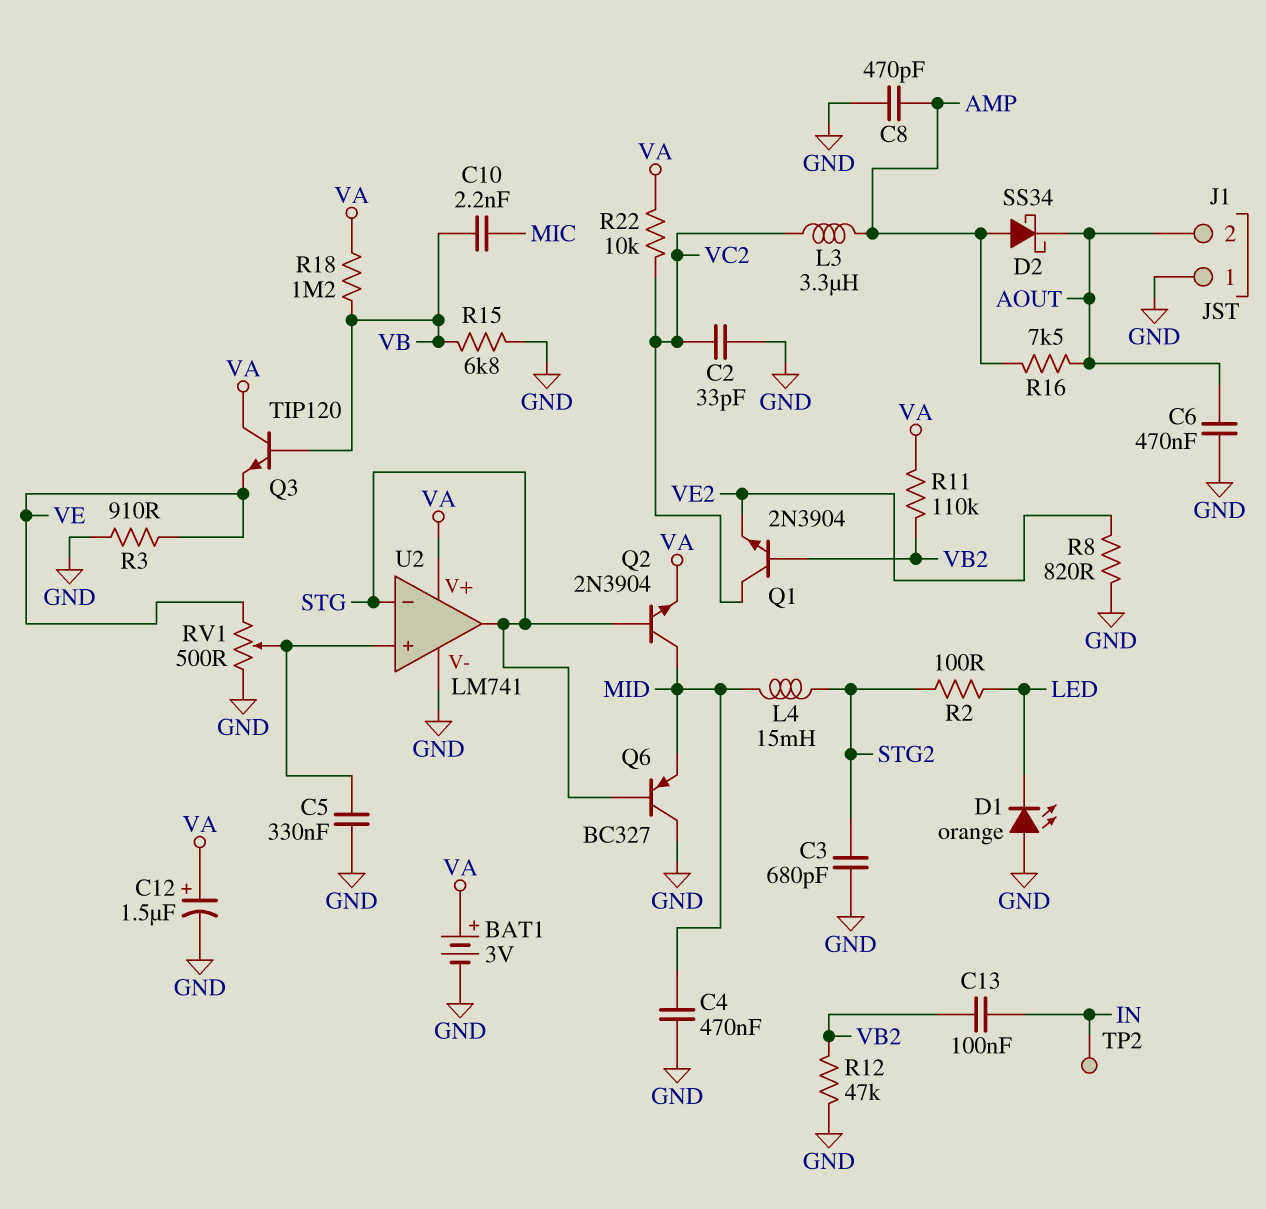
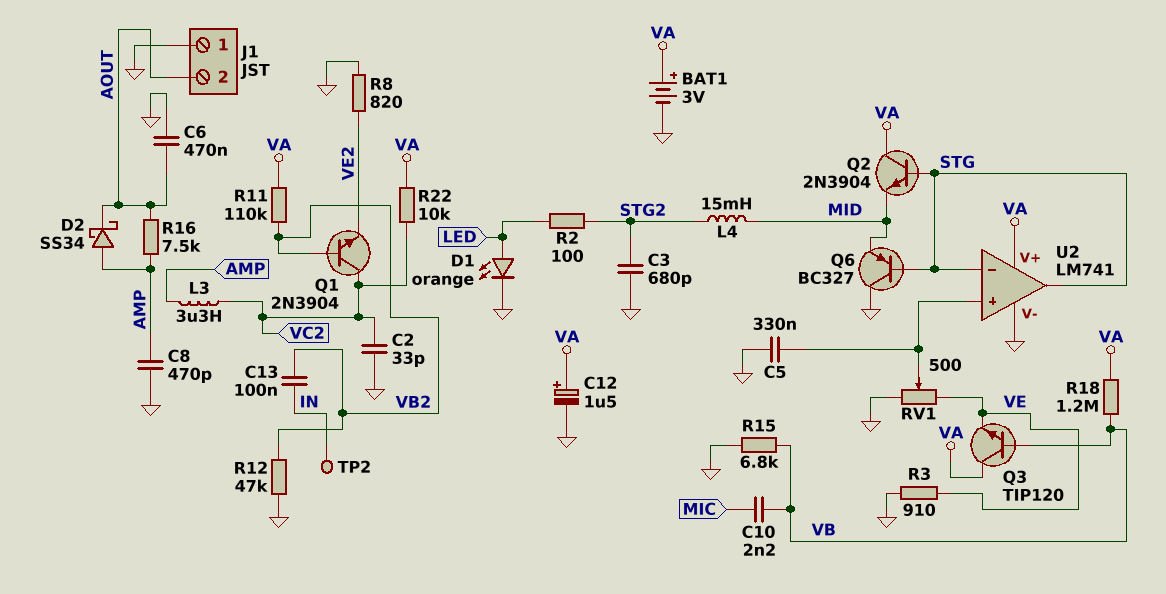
C4: 470nF (GND, MID) -> none
D1: LED orange (A GND, K LED) -> LED orange (A LED, K GND)
Q2: NPN 2N3904 (B STG, C MID, E VA) -> NPN 2N3904 (B STG, C VA, E MID)

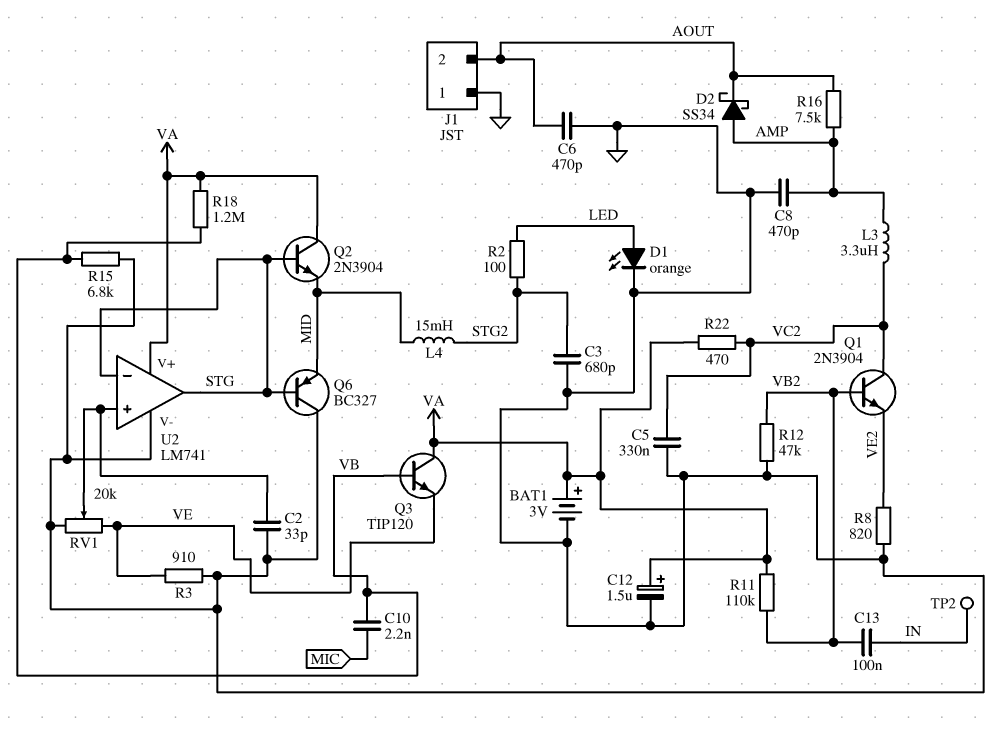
C2: 33pF (GND, VC2) -> 33pF (GND, U2/in+)
C5: 330nF (GND, U2/in+) -> 330nF (GND, VC2)
C6: 470nF (AOUT, GND) -> 470pF (AOUT, GND)
R22: 10k (VA, VC2) -> 470 (VA, VC2)
RV1: 500 (GND, VE, wiper U2/in+) -> 20k (GND, VE, wiper U2/in+)

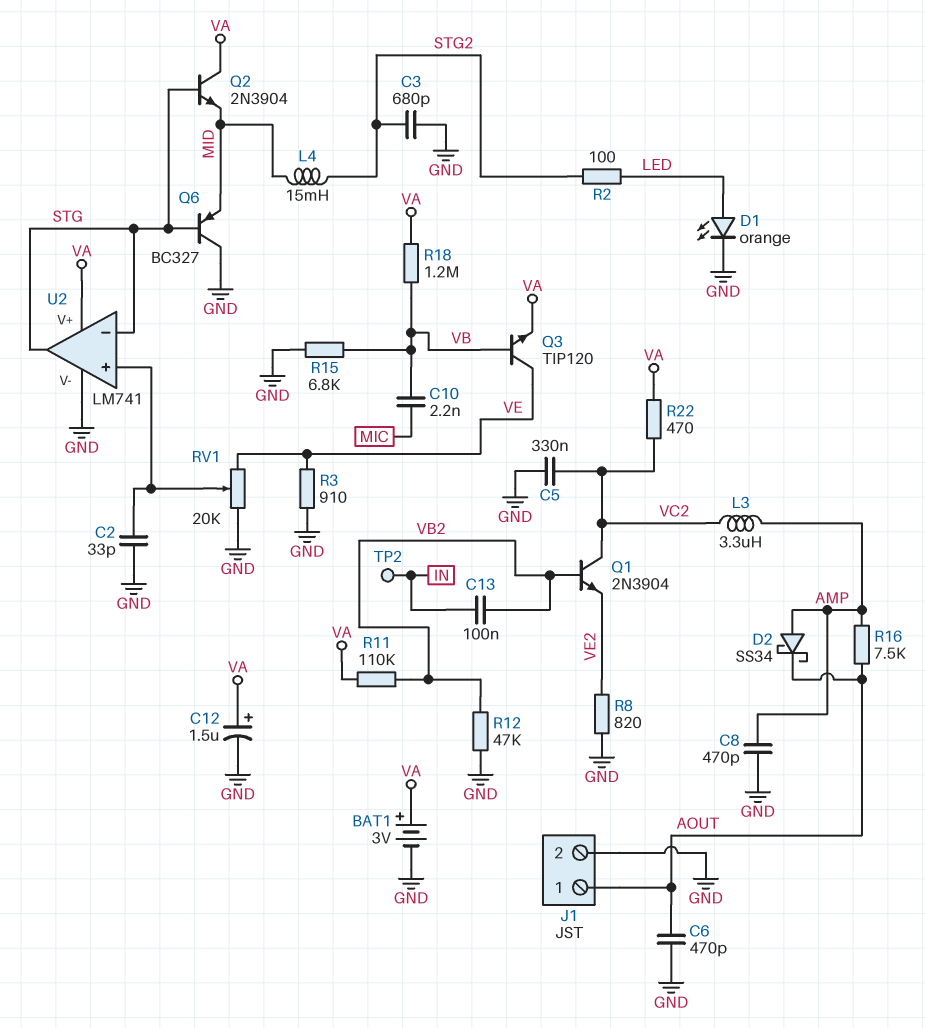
J1 pin 1: GND -> AOUT
J1 pin 2: AOUT -> GND
Q3: NPN TIP120 (B VB, C VA, E VE) -> NPN TIP120 (B VB, C VE, E VA)

